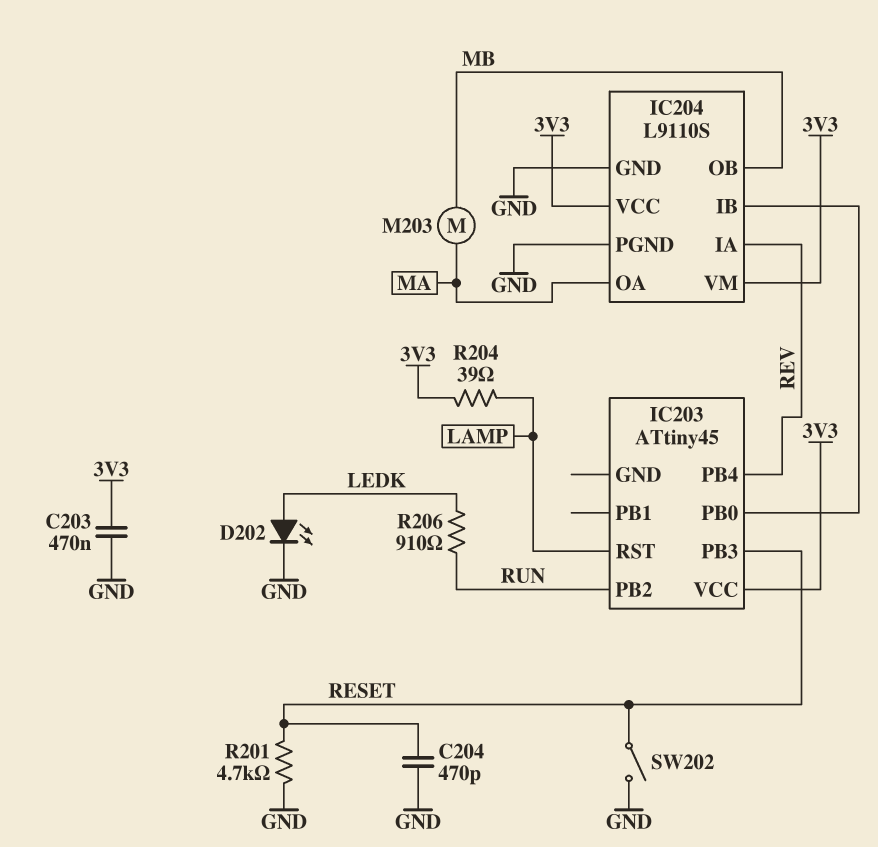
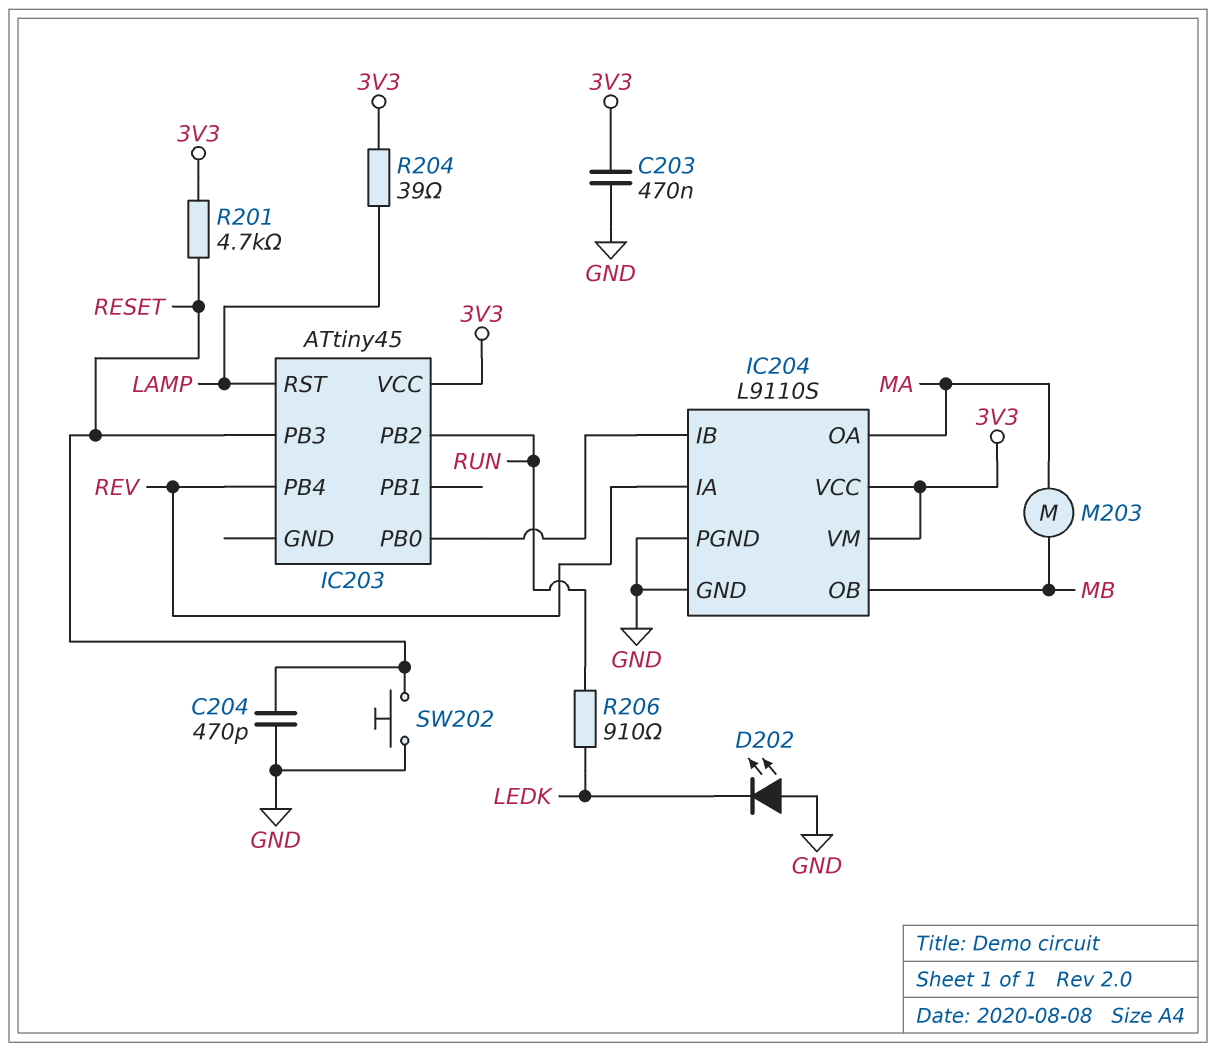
D202: LED (A LEDK, K GND) -> LED (A GND, K LEDK)
R201: 4.7k (GND, RESET) -> 4.7k (3V3, RESET)
SW202: switch (GND, RESET) -> button (GND, RESET)

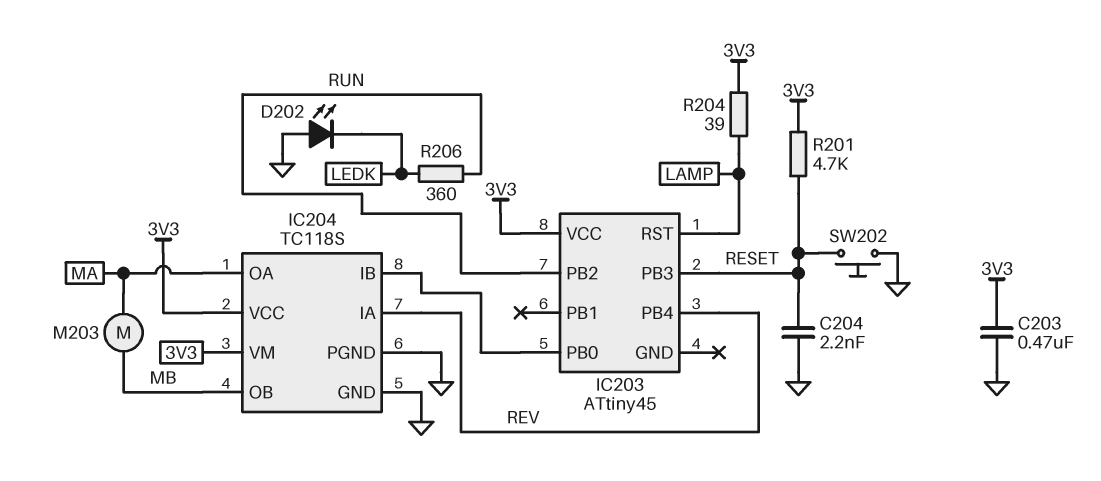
C204: 470pF (GND, RESET) -> 2.2nF (GND, RESET)
IC204: L9110S -> TC118S
R206: 910 (LEDK, RUN) -> 360 (LEDK, RUN)

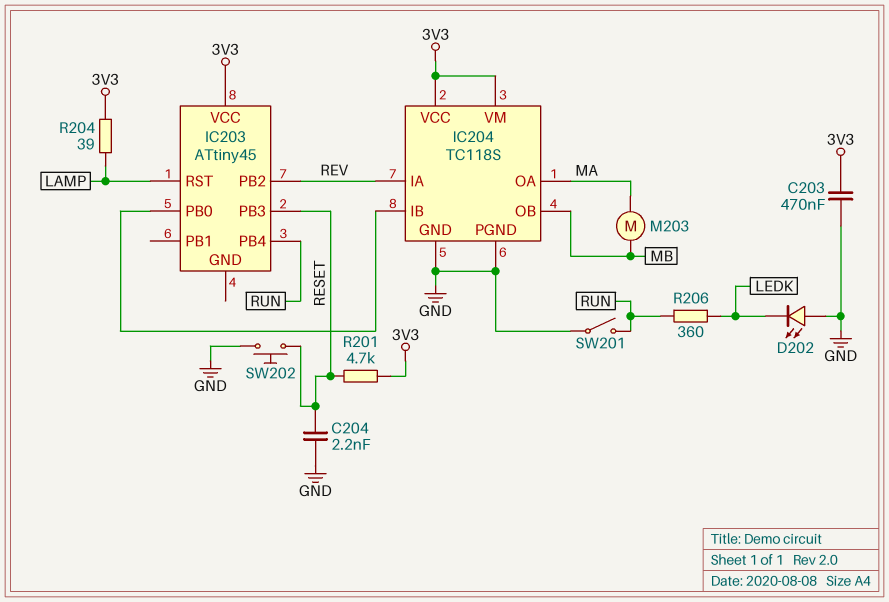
IC203 pin PB2: RUN -> REV
IC203 pin PB4: REV -> RUN
SW201: none -> switch (GND, RUN)

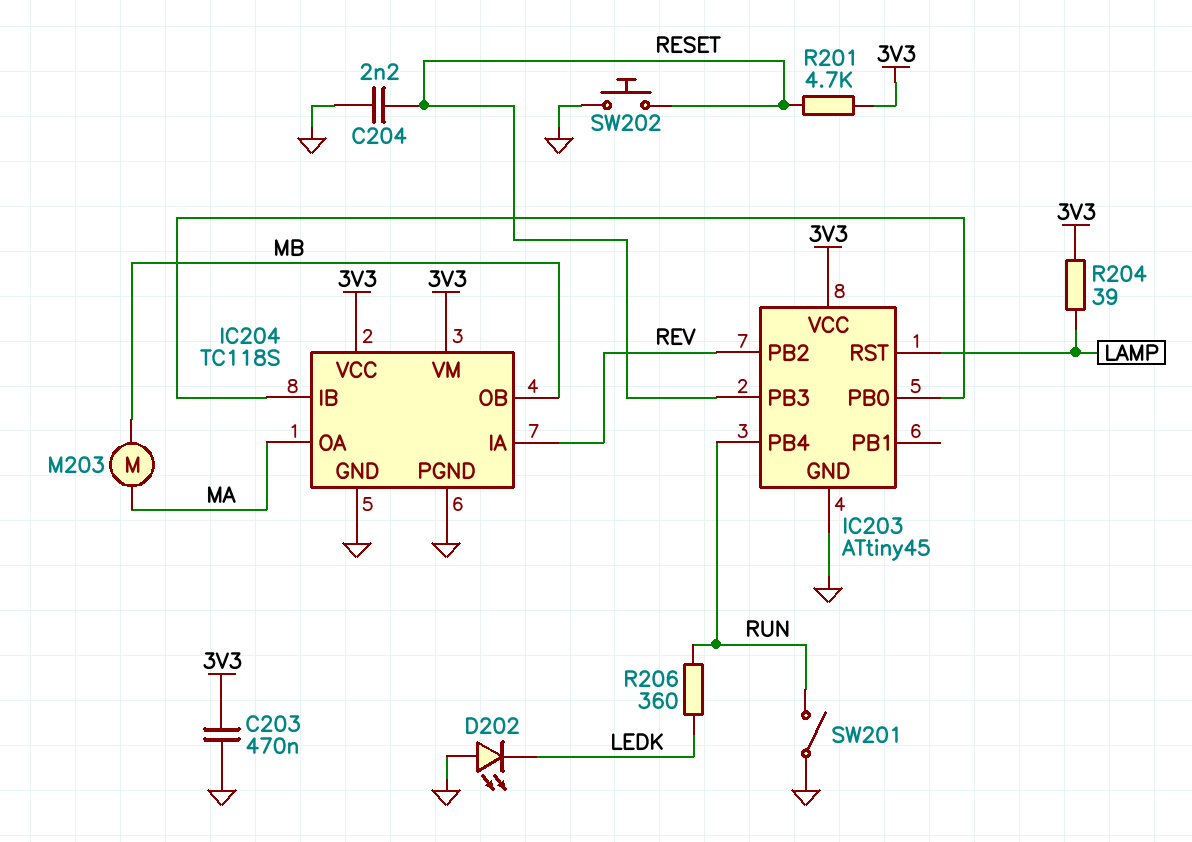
IC203 pin GND: none -> GND

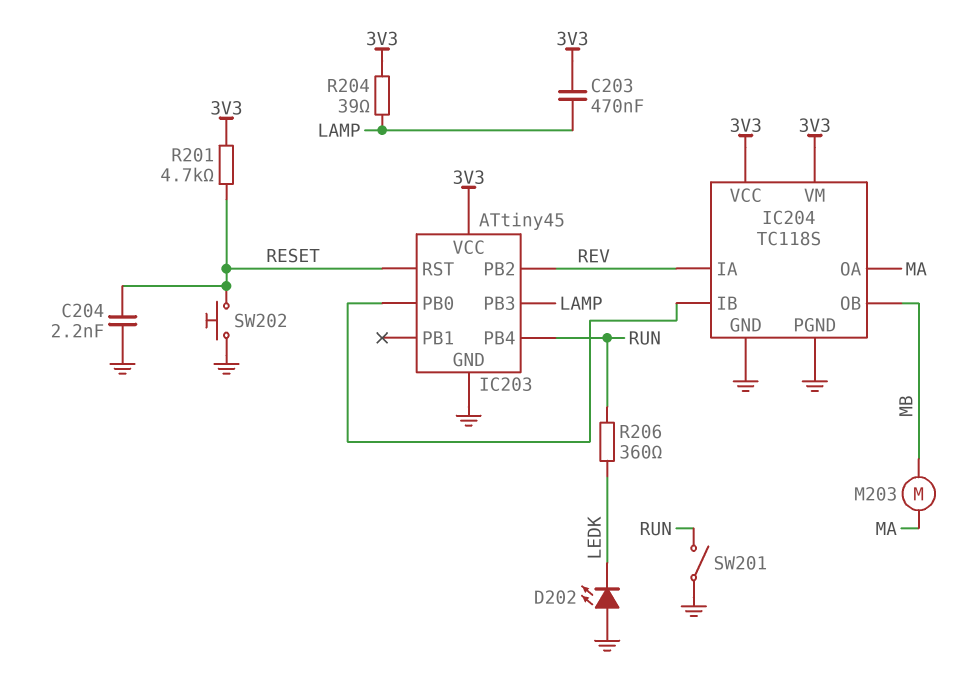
C203: 470nF (3V3, GND) -> 470nF (3V3, LAMP)
IC203 pin PB3: RESET -> LAMP
IC203 pin RST: LAMP -> RESET

